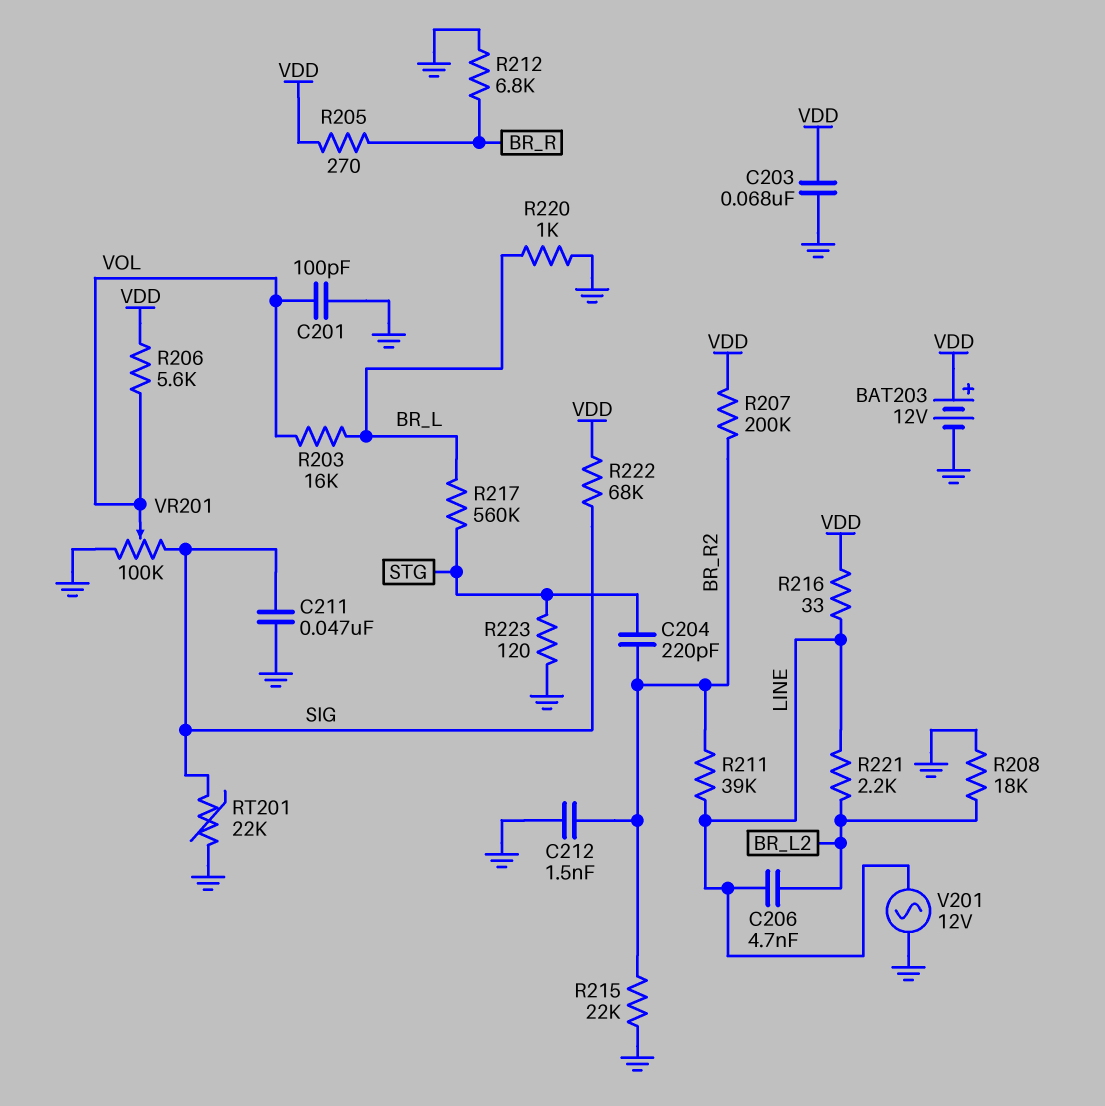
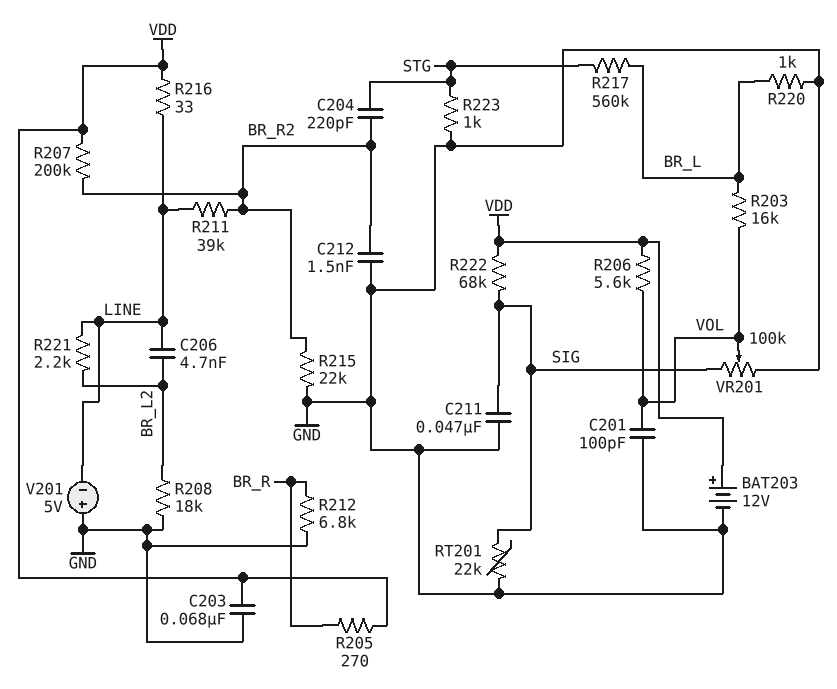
R223: 120 (GND, STG) -> 1k (GND, STG)
V201: AC 12V (GND, LINE) -> 5V (plus GND, minus LINE)

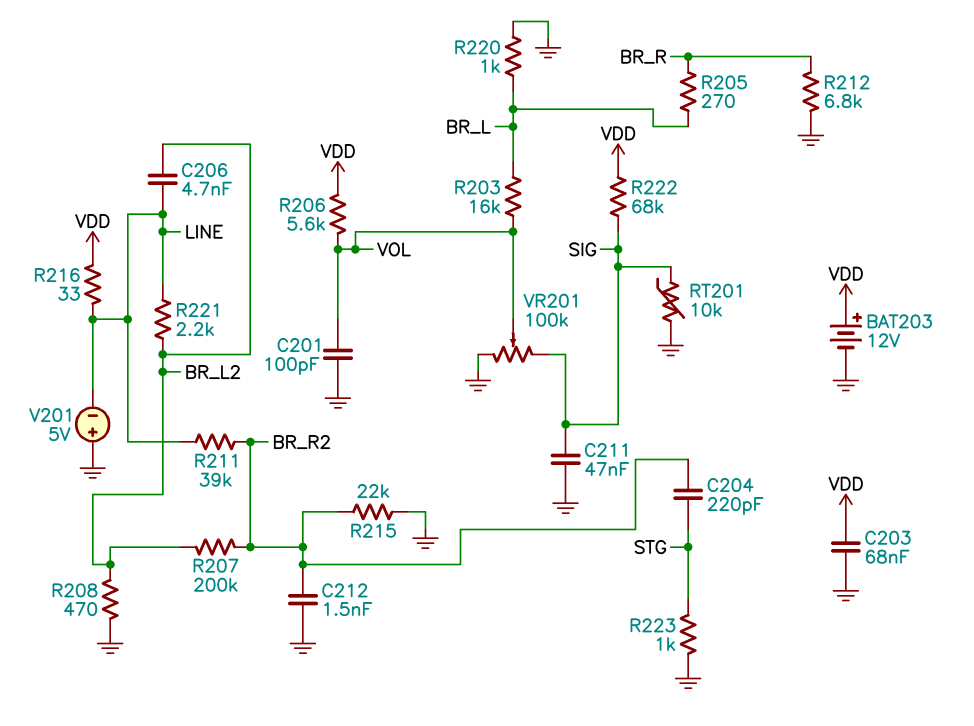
R205: 270 (BR_R, VDD) -> 270 (BR_L, BR_R)
R207: 200k (BR_R2, VDD) -> 200k (BR_L2, BR_R2)
R208: 18k (BR_L2, GND) -> 470 (BR_L2, GND)
R217: 560k (BR_L, STG) -> none
RT201: 22k (GND, SIG) -> 10k (GND, SIG)

